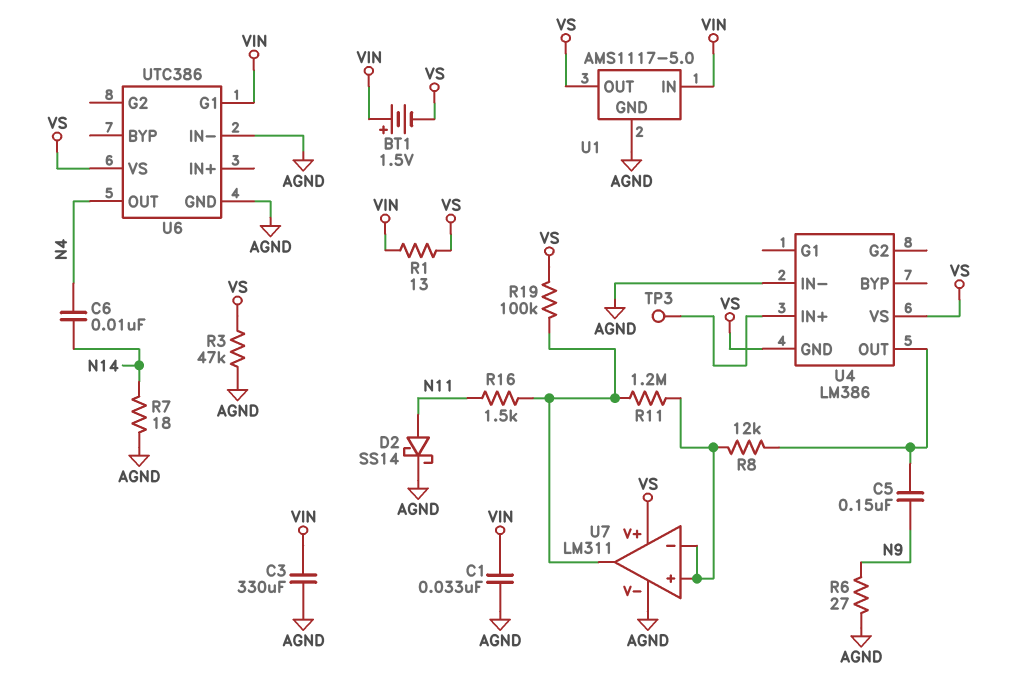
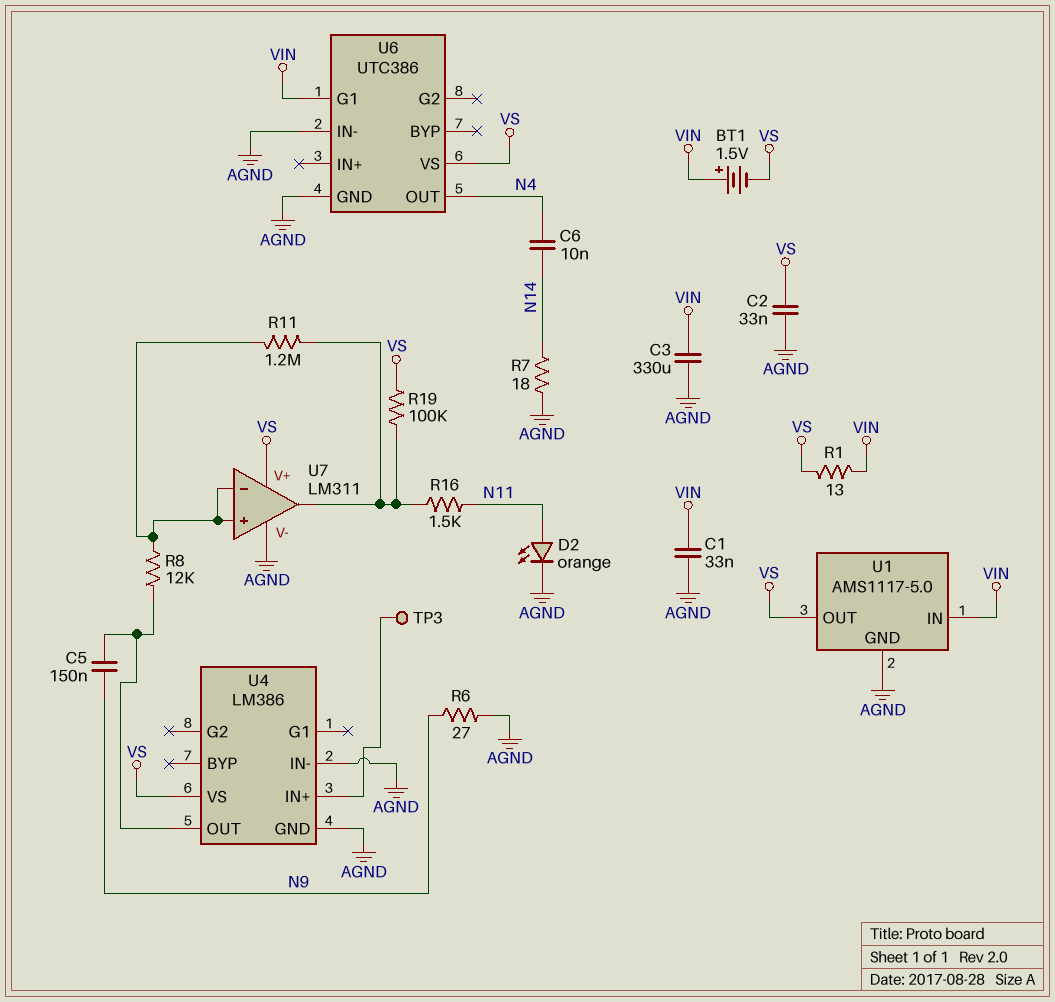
C2: none -> 33nF (AGND, VS)
D2: schottky SS14 (A N11, K AGND) -> LED orange (A N11, K AGND)
R3: 47k (AGND, VS) -> none
U4 pin GND: VS -> AGND

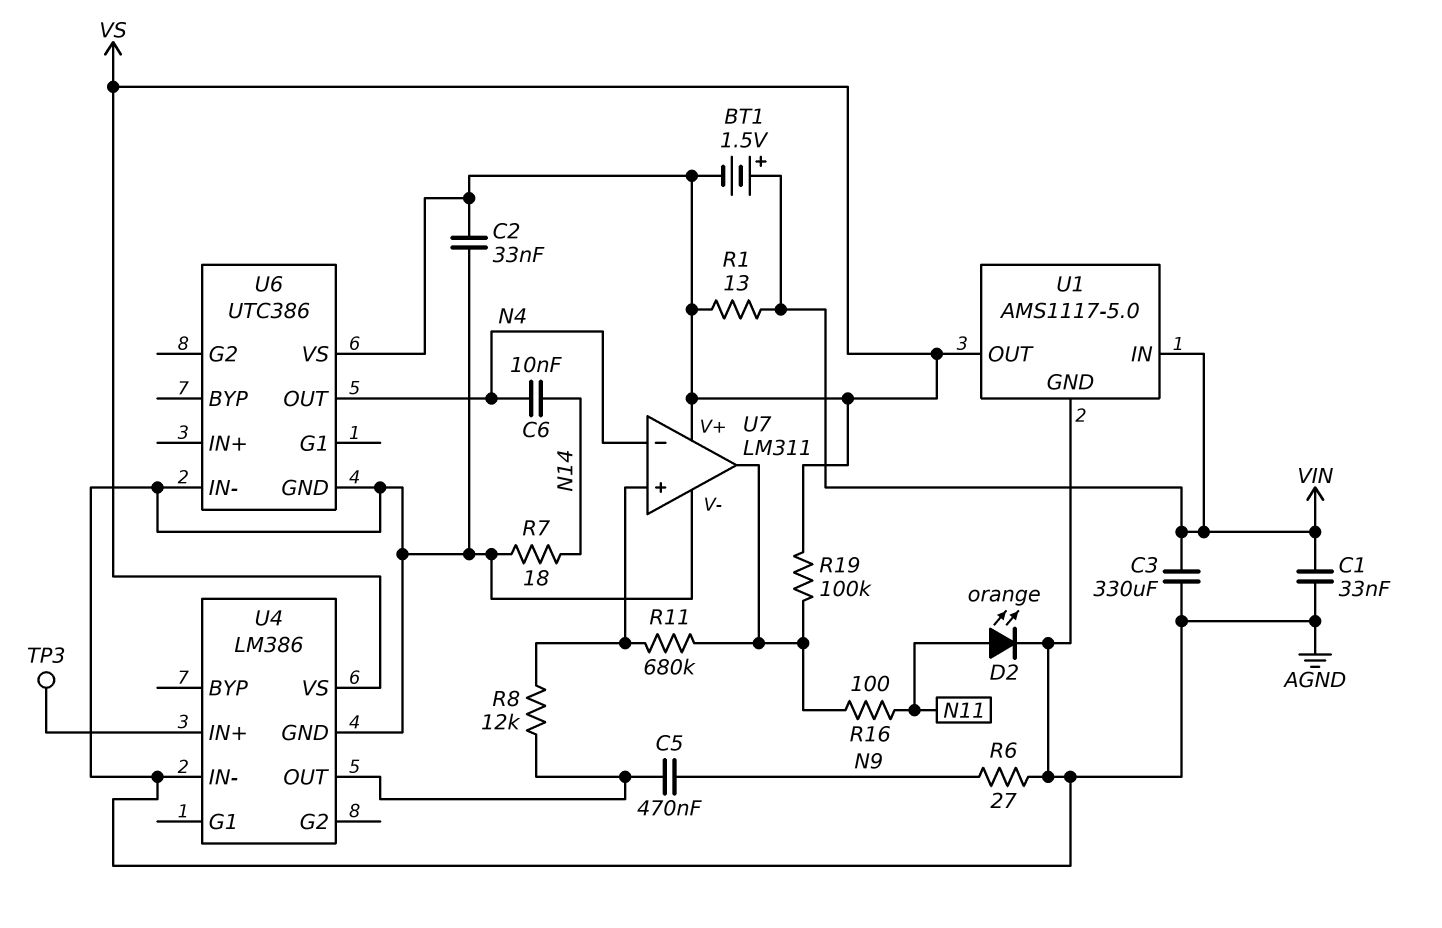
C5: 150nF (N9, U4/OUT) -> 470nF (N9, U4/OUT)
R11: 1.2M (U7/in+, U7/out) -> 680k (U7/in+, U7/out)
R16: 1.5k (N11, U7/out) -> 100 (N11, U7/out)
U6 pin G1: VIN -> none
U7 pin in-: U7/in+ -> N4

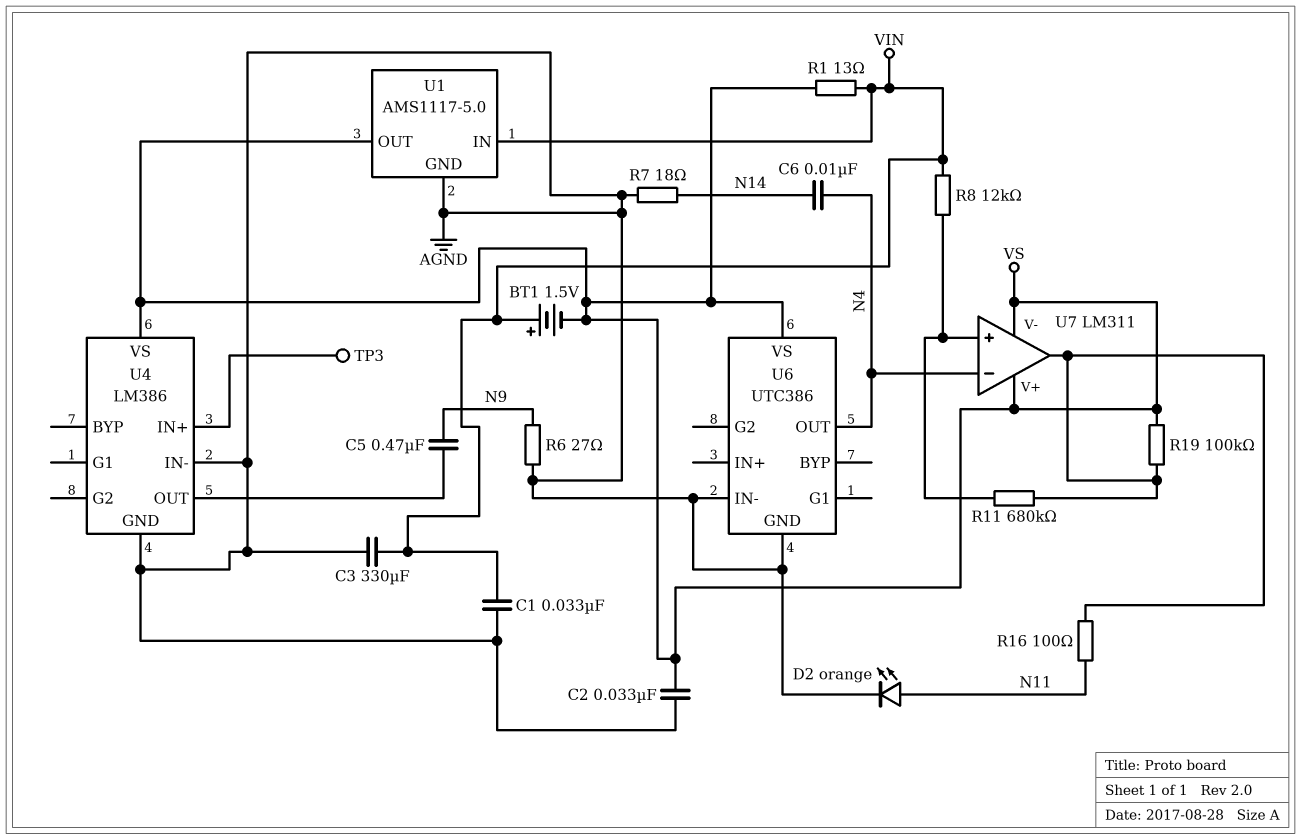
R8: 12k (U4/OUT, U7/in+) -> 12k (U7/in+, VIN)
U7 pin V-: AGND -> VS

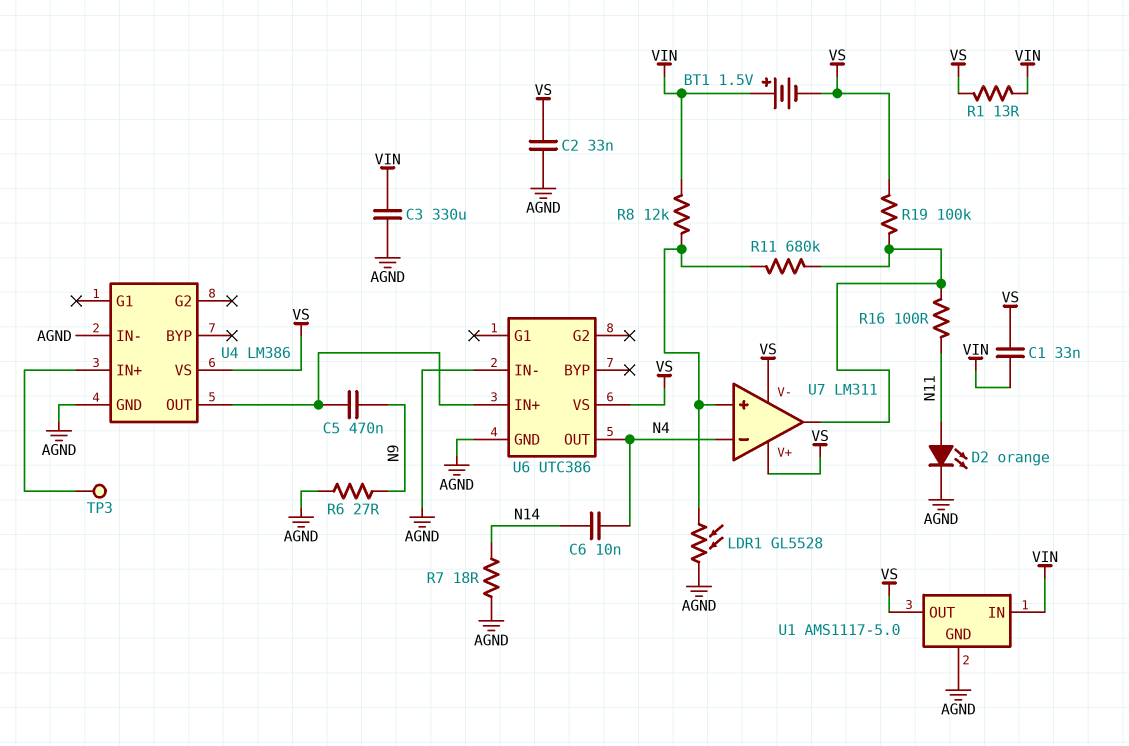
C1: 33nF (AGND, VIN) -> 33nF (VIN, VS)
LDR1: none -> GL5528 (AGND, U7/in+)
U6 pin IN+: none -> U4/OUT

